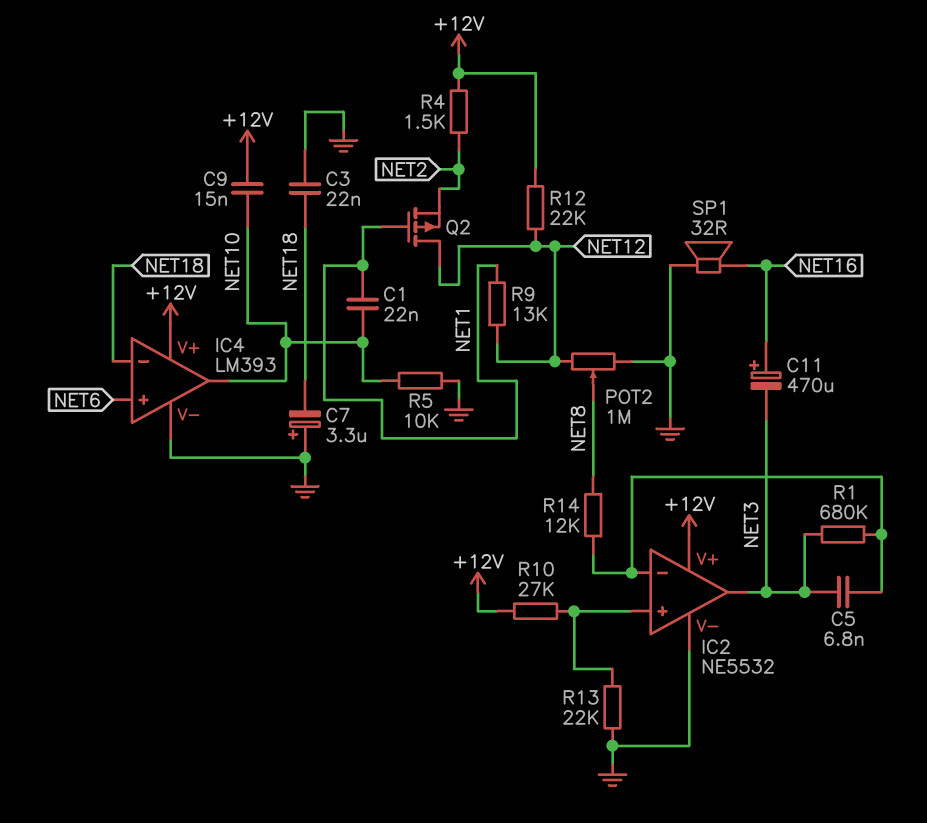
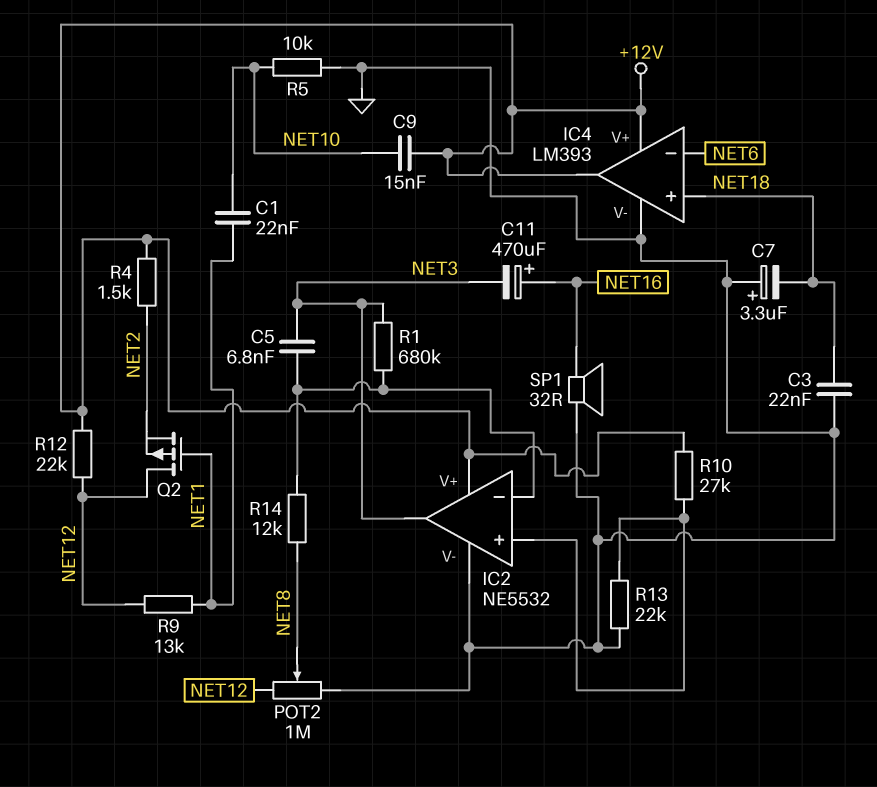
IC4 pin in+: NET6 -> NET18
IC4 pin in-: NET18 -> NET6
IC4 pin out: NET10 -> +12V

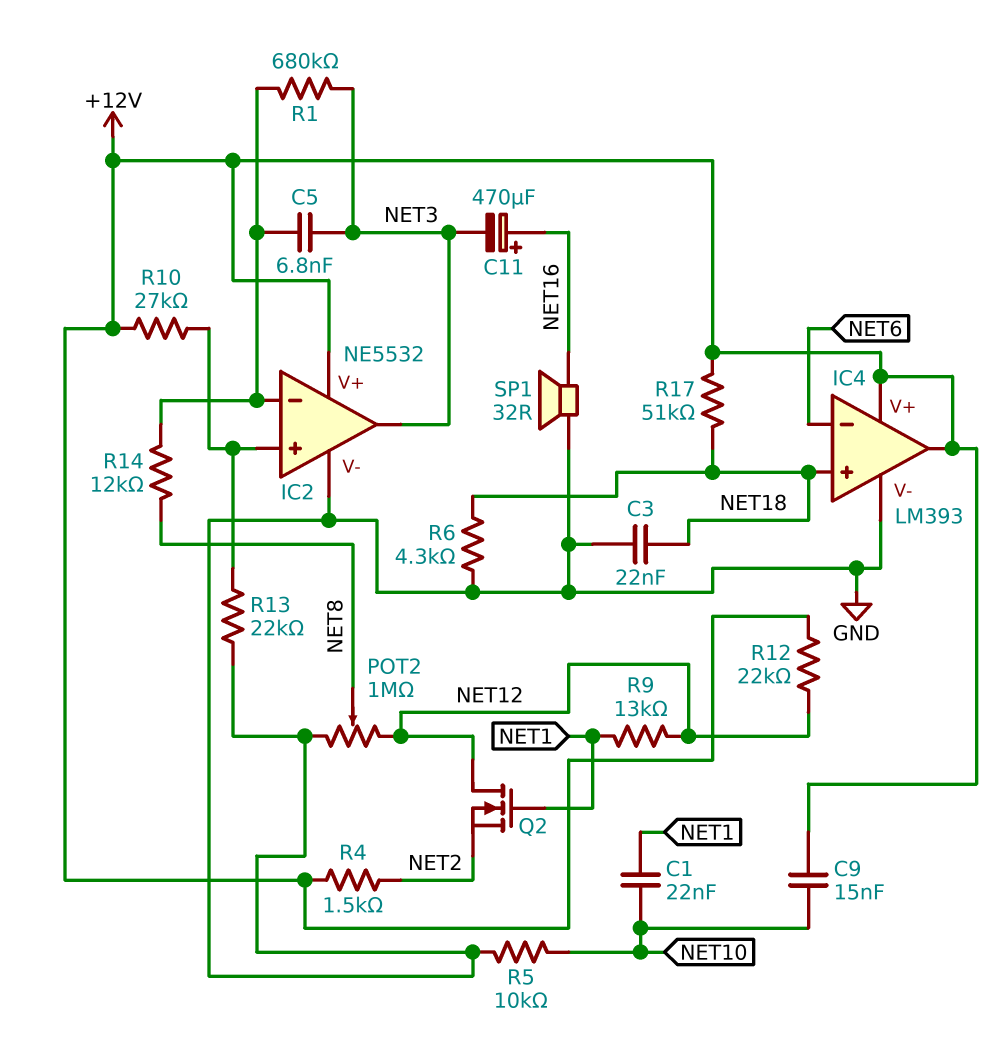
C7: 3.3uF (plus GND, minus NET18) -> none
Q2: PMOS (G NET1, D NET12, S NET2) -> NMOS (G NET1, D NET12, S NET2)
R6: none -> 4.3k (GND, NET18)
R17: none -> 51k (+12V, NET18)

